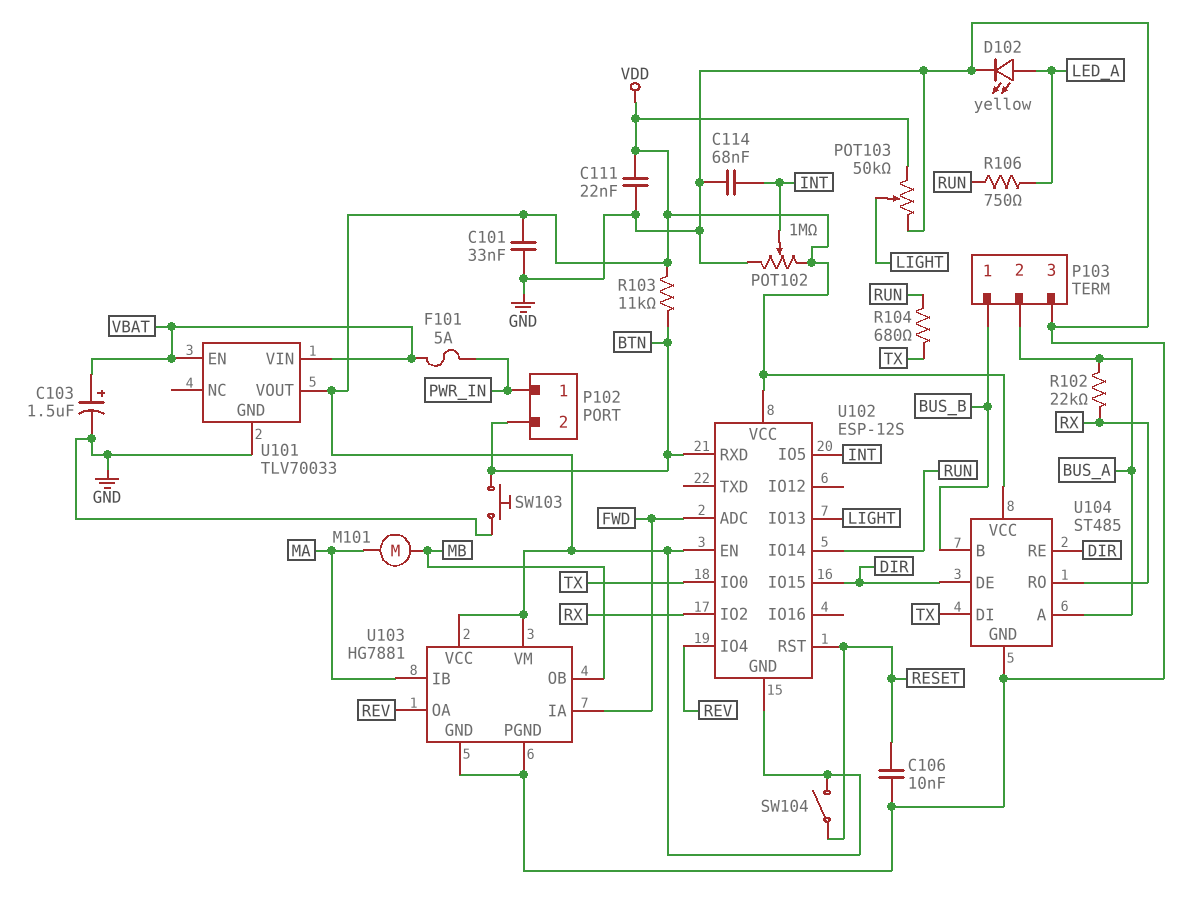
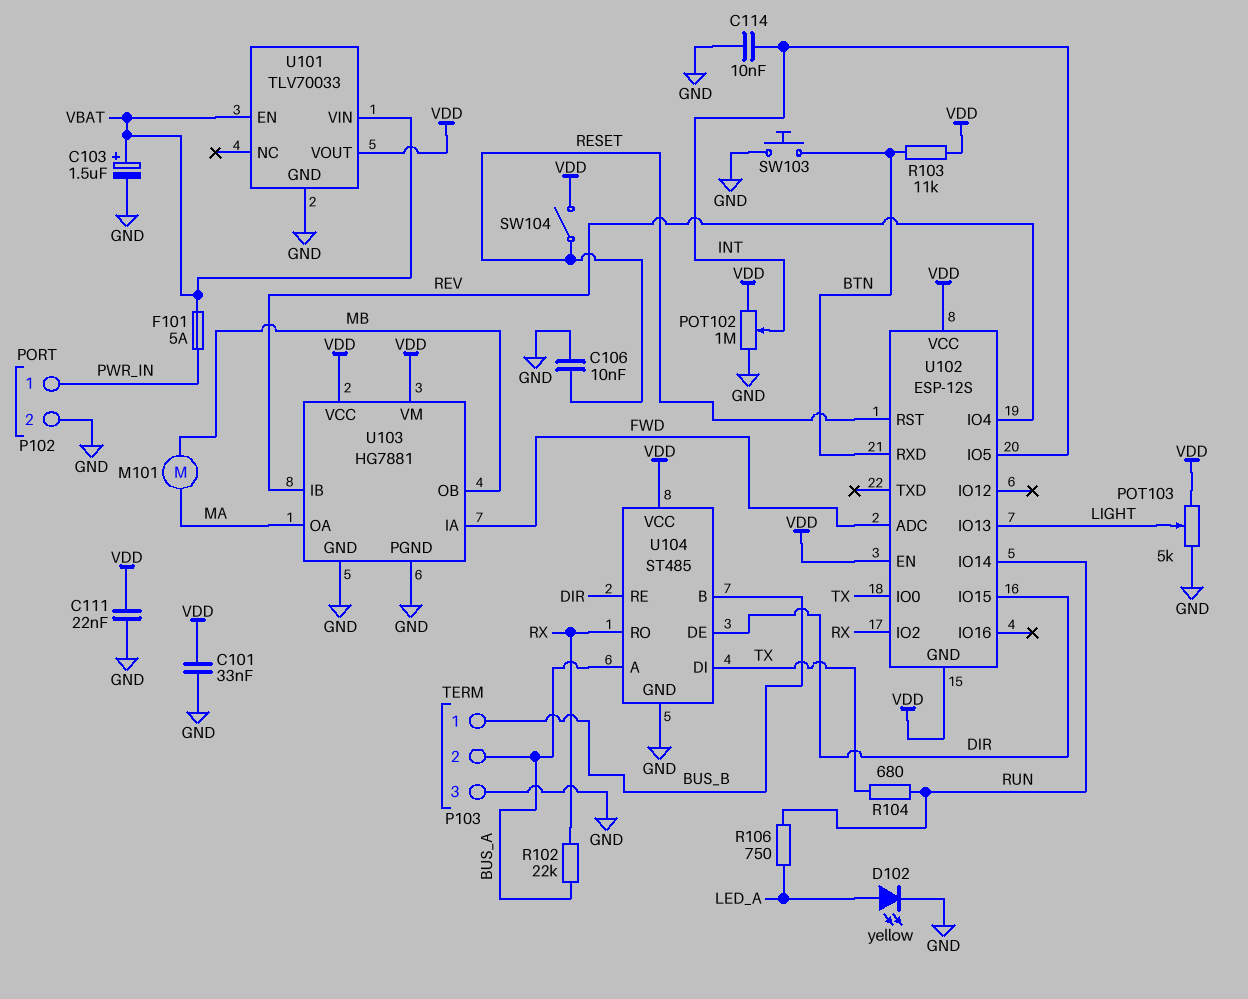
C114: 68nF (GND, INT) -> 10nF (GND, INT)
P102 pin 2: BTN -> GND
POT103: 50k (GND, VDD, wiper LIGHT) -> 5k (GND, VDD, wiper LIGHT)
U103 pin IB: MA -> REV
U103 pin OA: REV -> MA

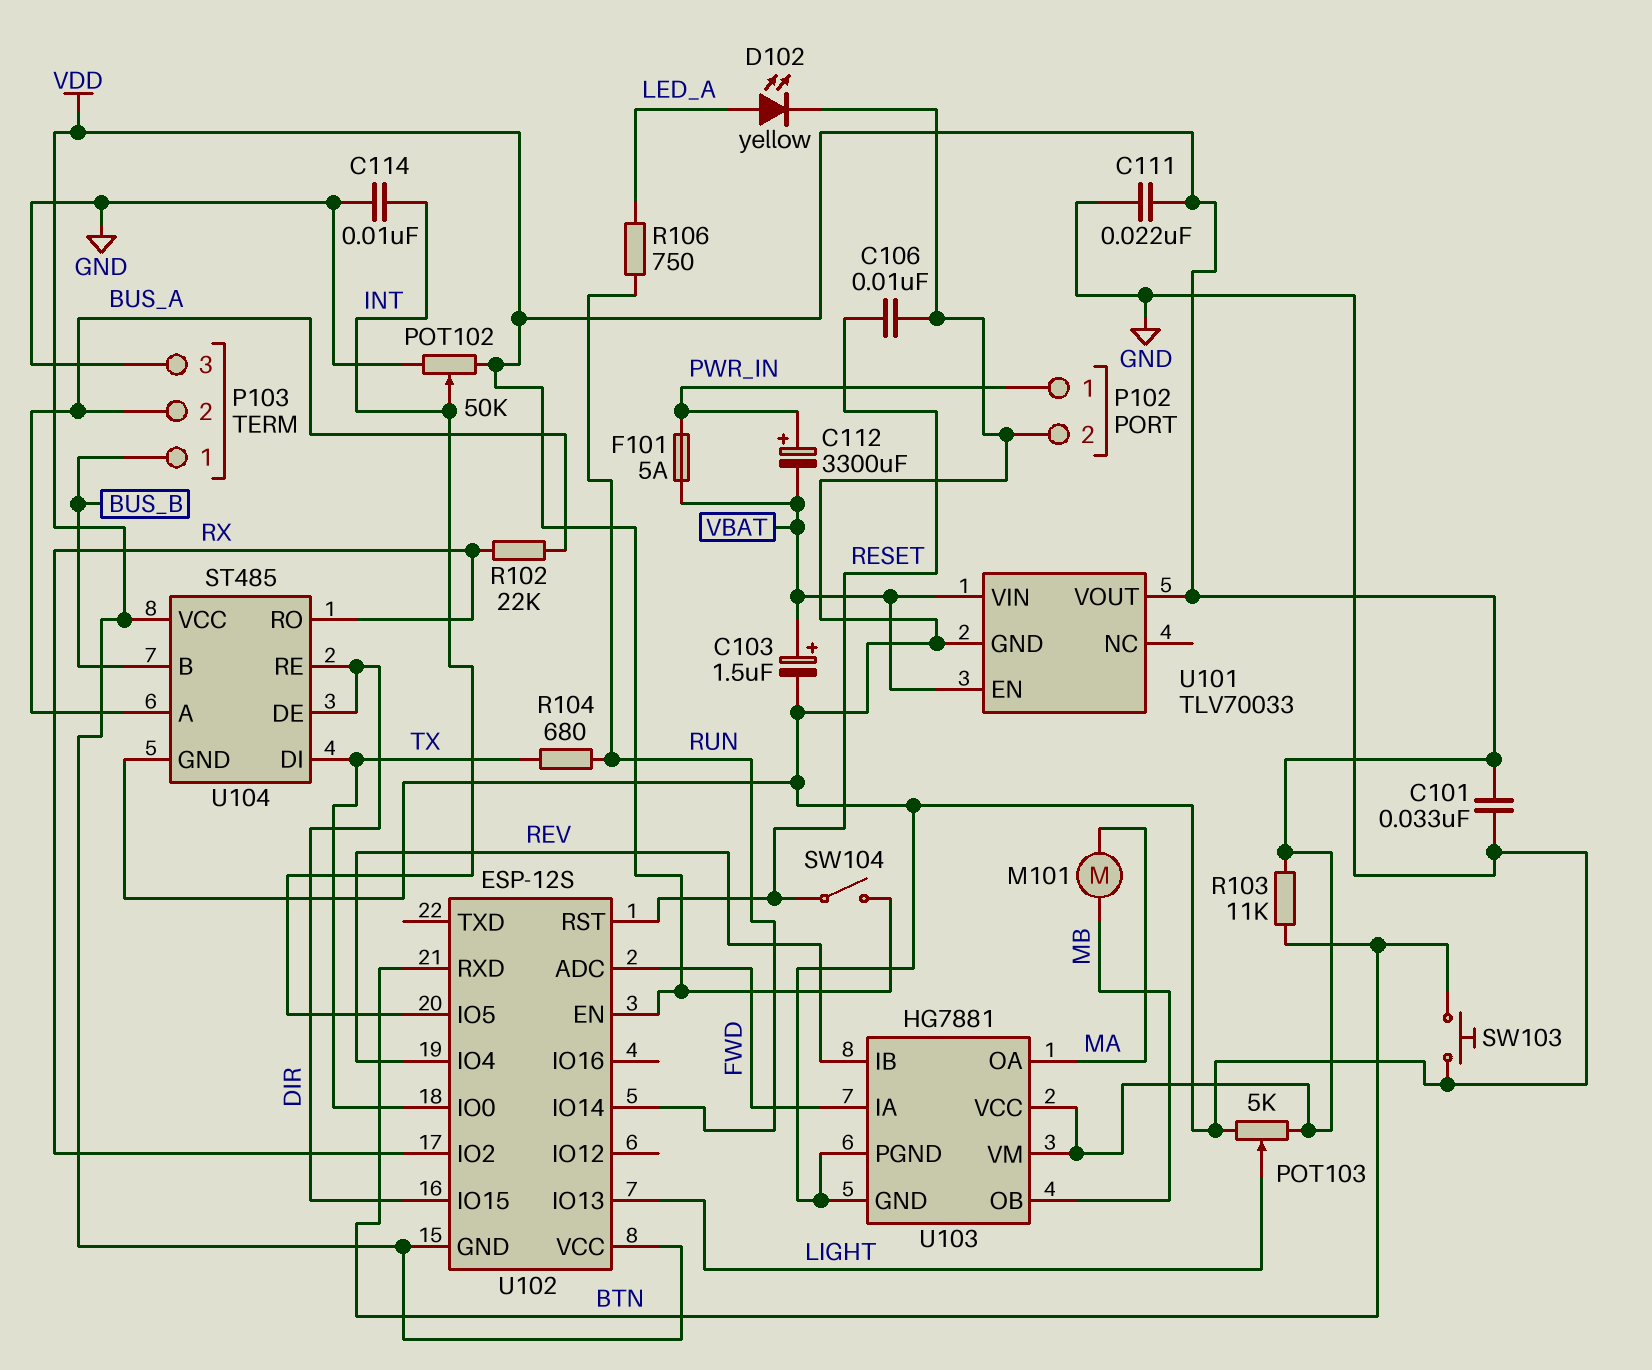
C112: none -> 3300uF (plus PWR_IN, minus VBAT)
POT102: 1M (GND, VDD, wiper INT) -> 50k (GND, VDD, wiper INT)

